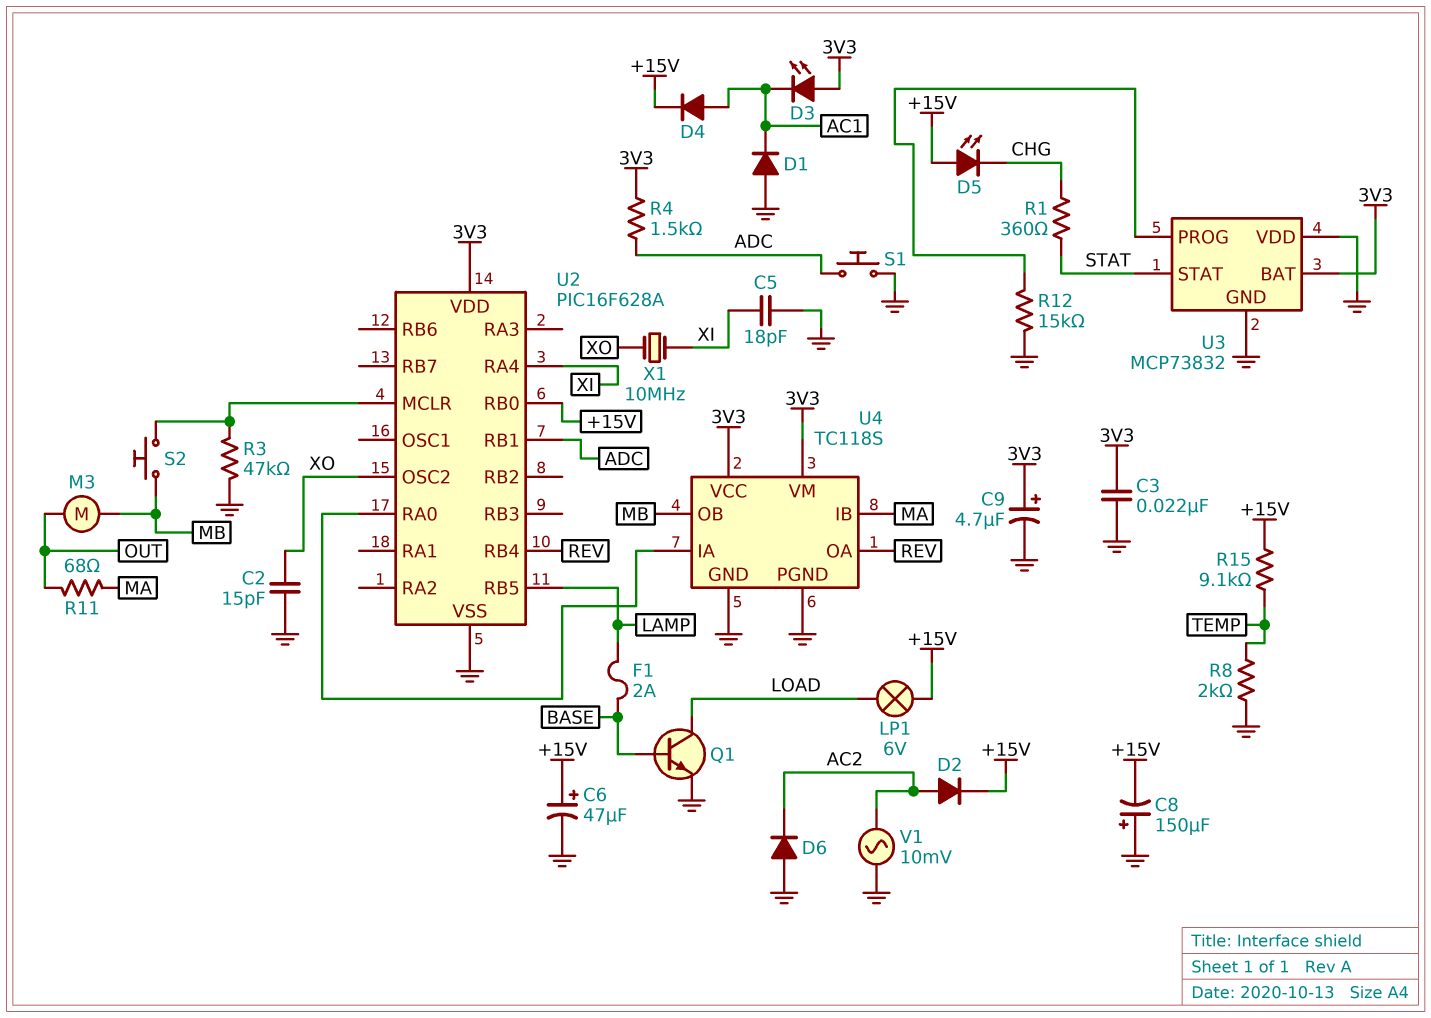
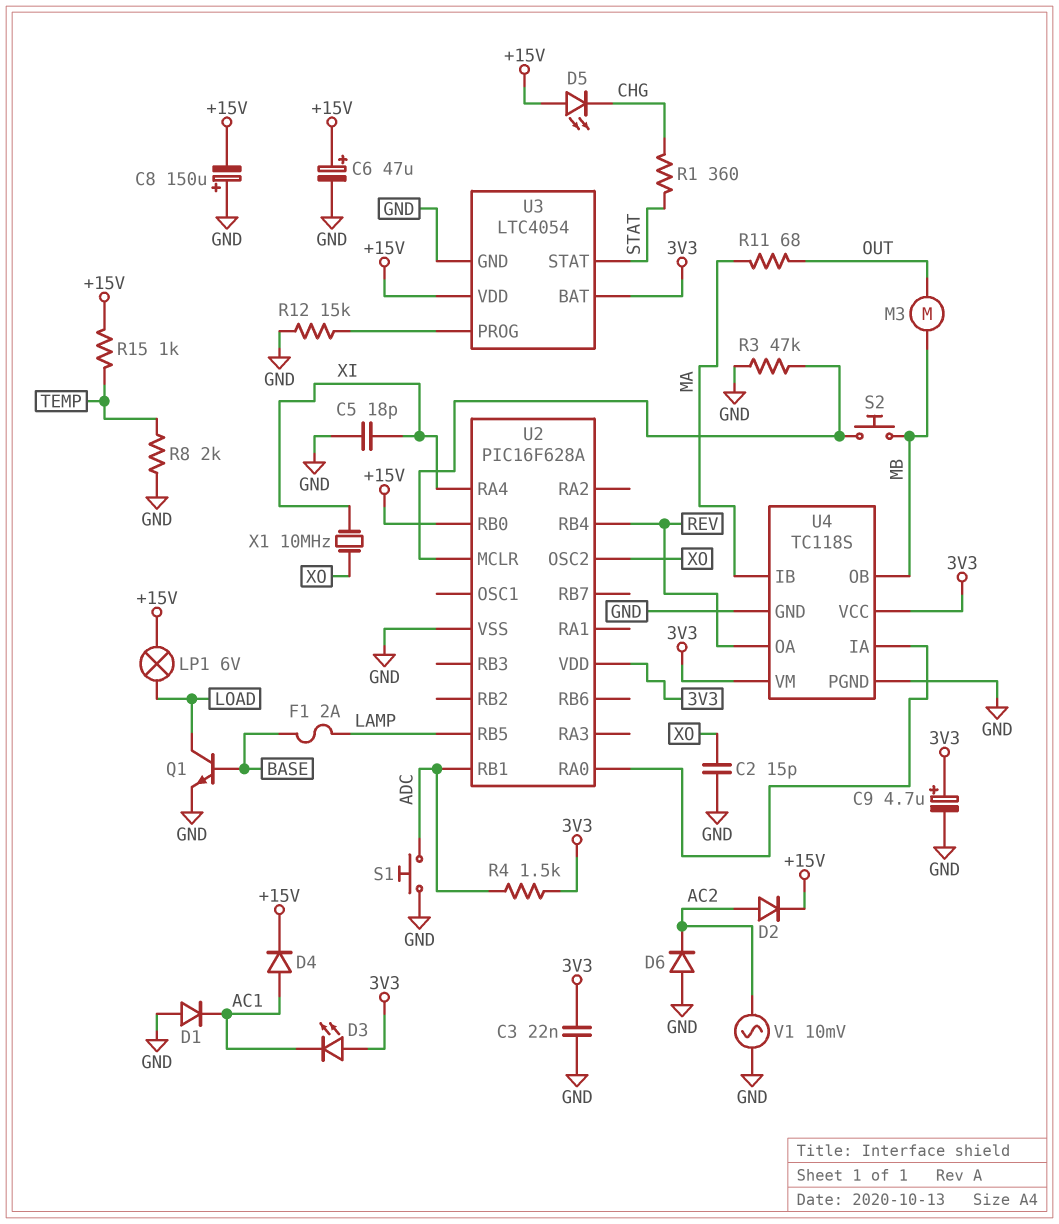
R15: 9.1k (+15V, TEMP) -> 1k (+15V, TEMP)
U3: MCP73832 -> LTC4054
U3 pin VDD: GND -> +15V

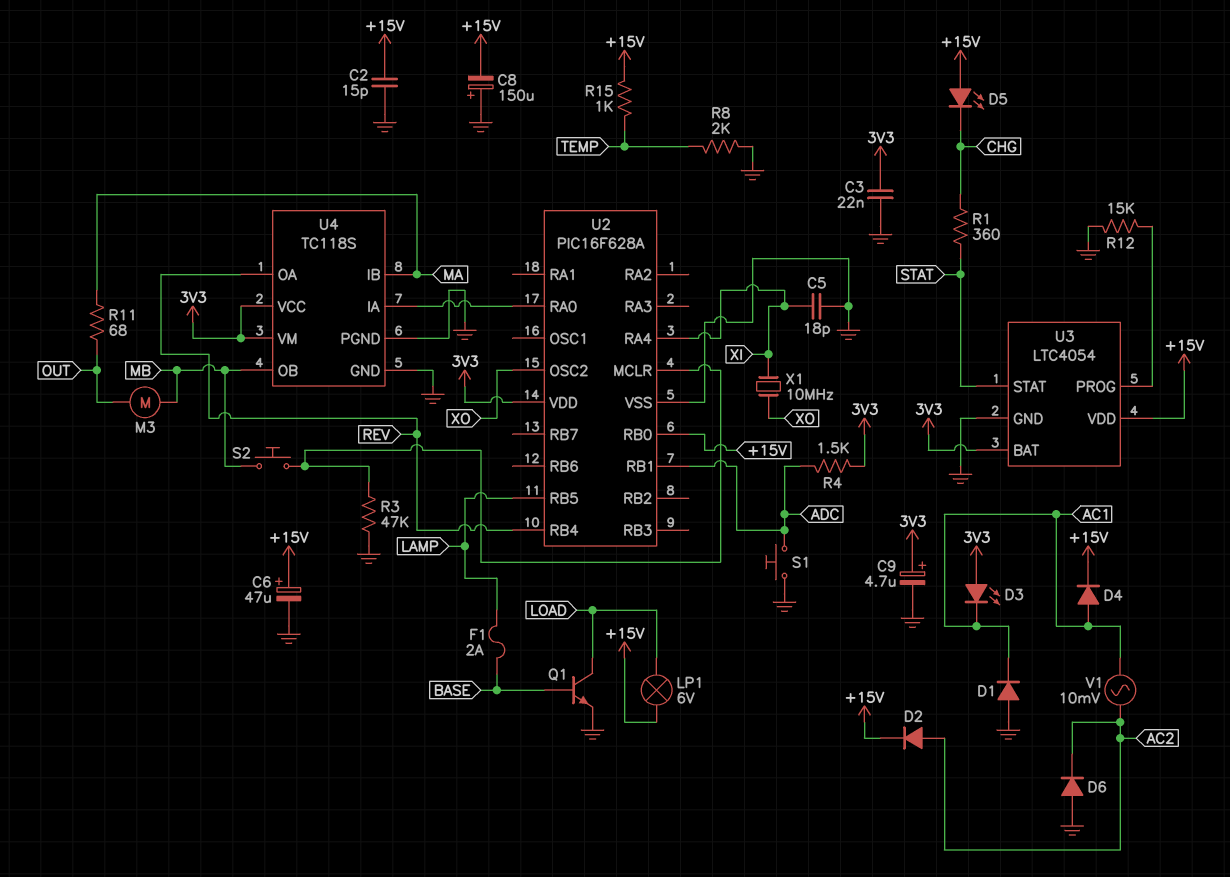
C2: 15pF (GND, XO) -> 15pF (+15V, GND)
V1: AC 10mV (AC2, GND) -> AC 10mV (AC1, AC2)

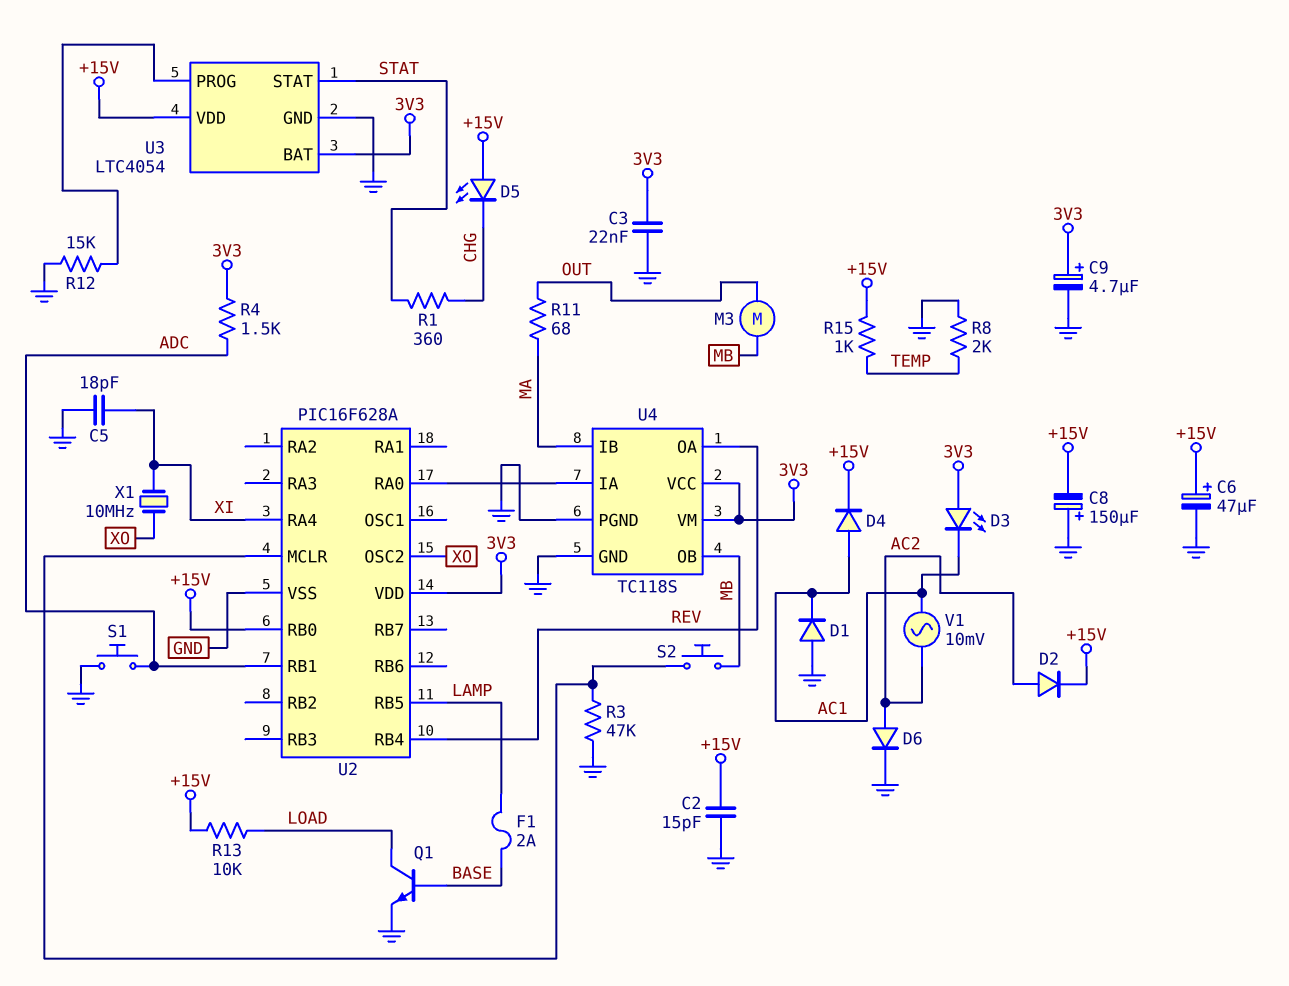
D6: diode (A GND, K AC2) -> diode (A AC2, K GND)
LP1: lamp 6V (+15V, LOAD) -> none
R13: none -> 10k (+15V, LOAD)

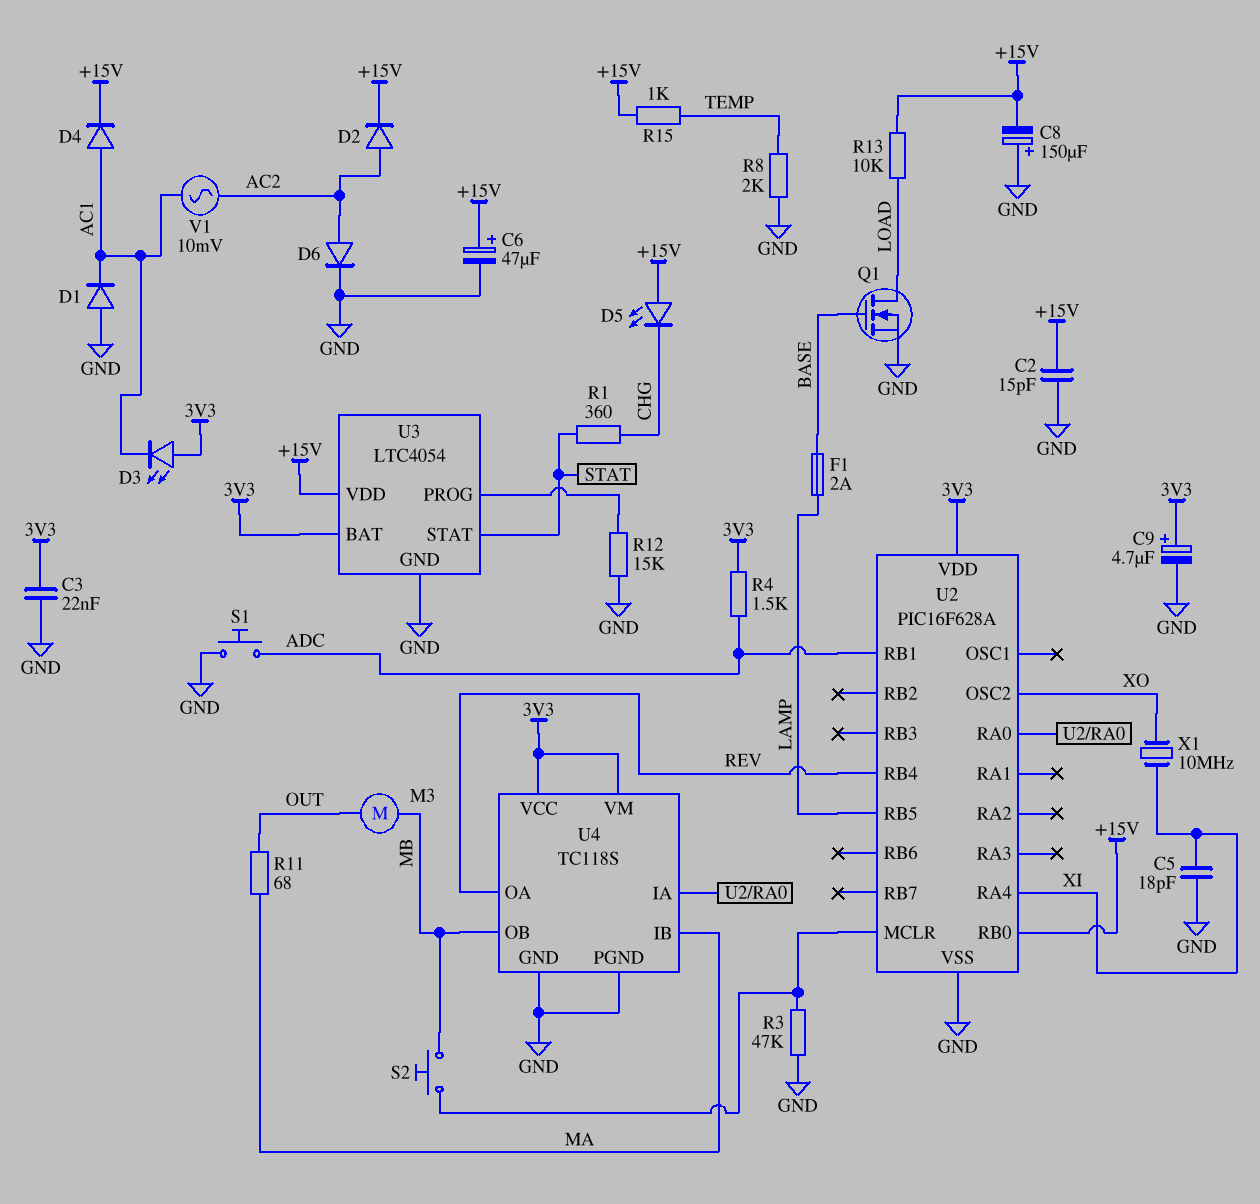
Q1: NPN (B BASE, C LOAD, E GND) -> NMOS (G BASE, D LOAD, S GND)

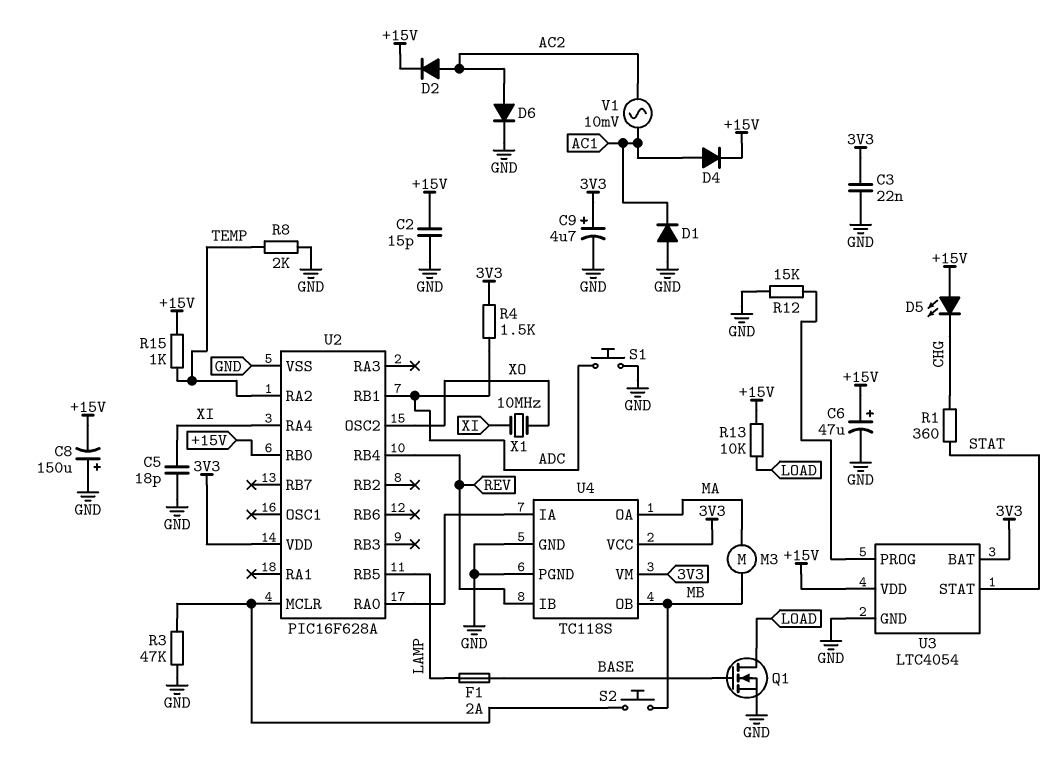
D3: LED (A 3V3, K AC1) -> none
M3: motor (MB, OUT) -> motor (MA, MB)
R11: 68 (MA, OUT) -> none
U2 pin RA2: none -> TEMP
U4 pin IB: MA -> REV
U4 pin OA: REV -> MA

